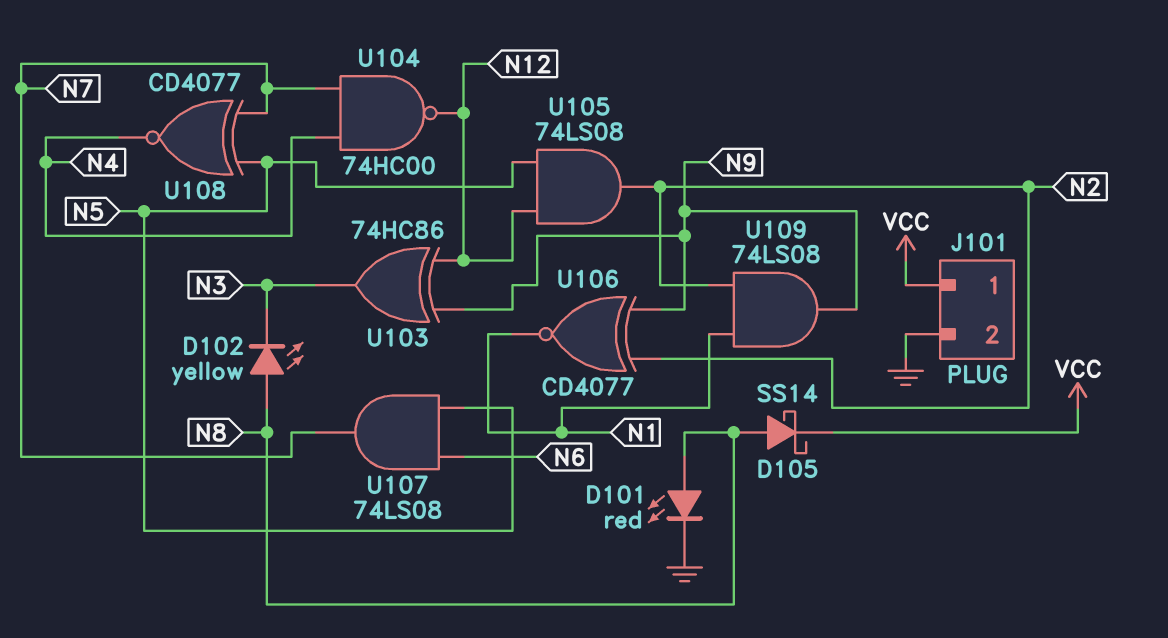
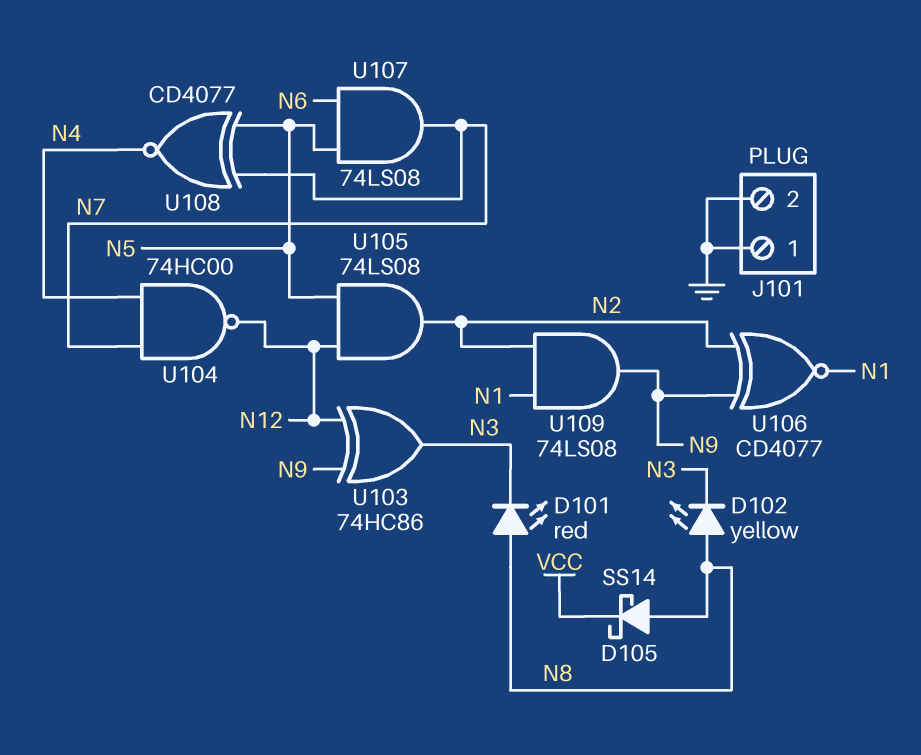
D101: LED red (A N8, K GND) -> LED red (A N8, K N3)
J101 pin 1: VCC -> GND

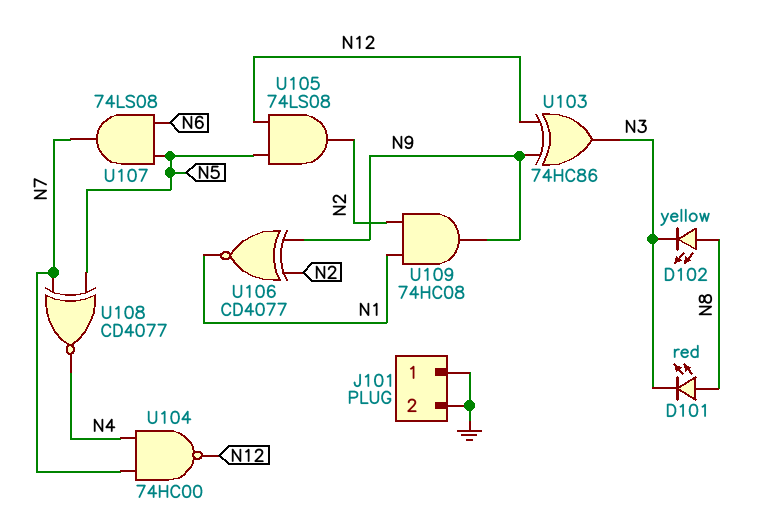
D105: schottky SS14 (A N8, K VCC) -> none
U109: AND 74LS08 (in N1, in N2, out N9) -> AND 74HC08 (in N1, in N2, out N9)

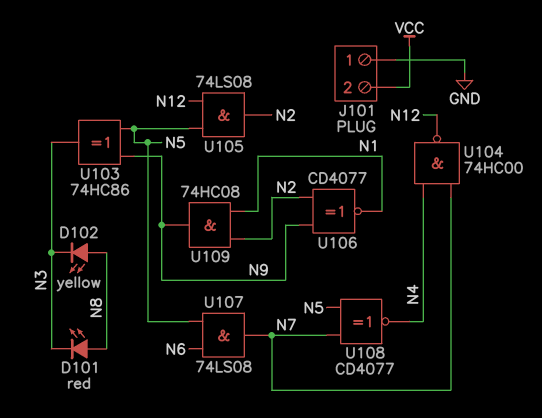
J101 pin 2: GND -> VCC
U103: XOR 74HC86 (in N9, in N12, out N3) -> XOR 74HC86 (in N5, in N9, out N3)

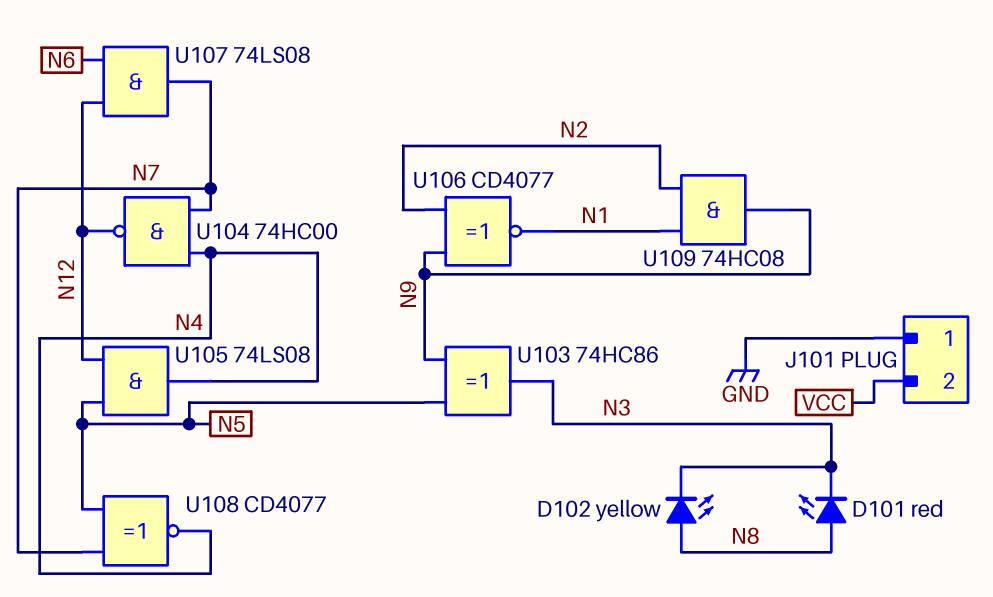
U105: AND 74LS08 (in N5, in N12, out N2) -> AND 74LS08 (in N5, in N12, out N4)
U107: AND 74LS08 (in N5, in N6, out N7) -> AND 74LS08 (in N6, in N12, out N7)

